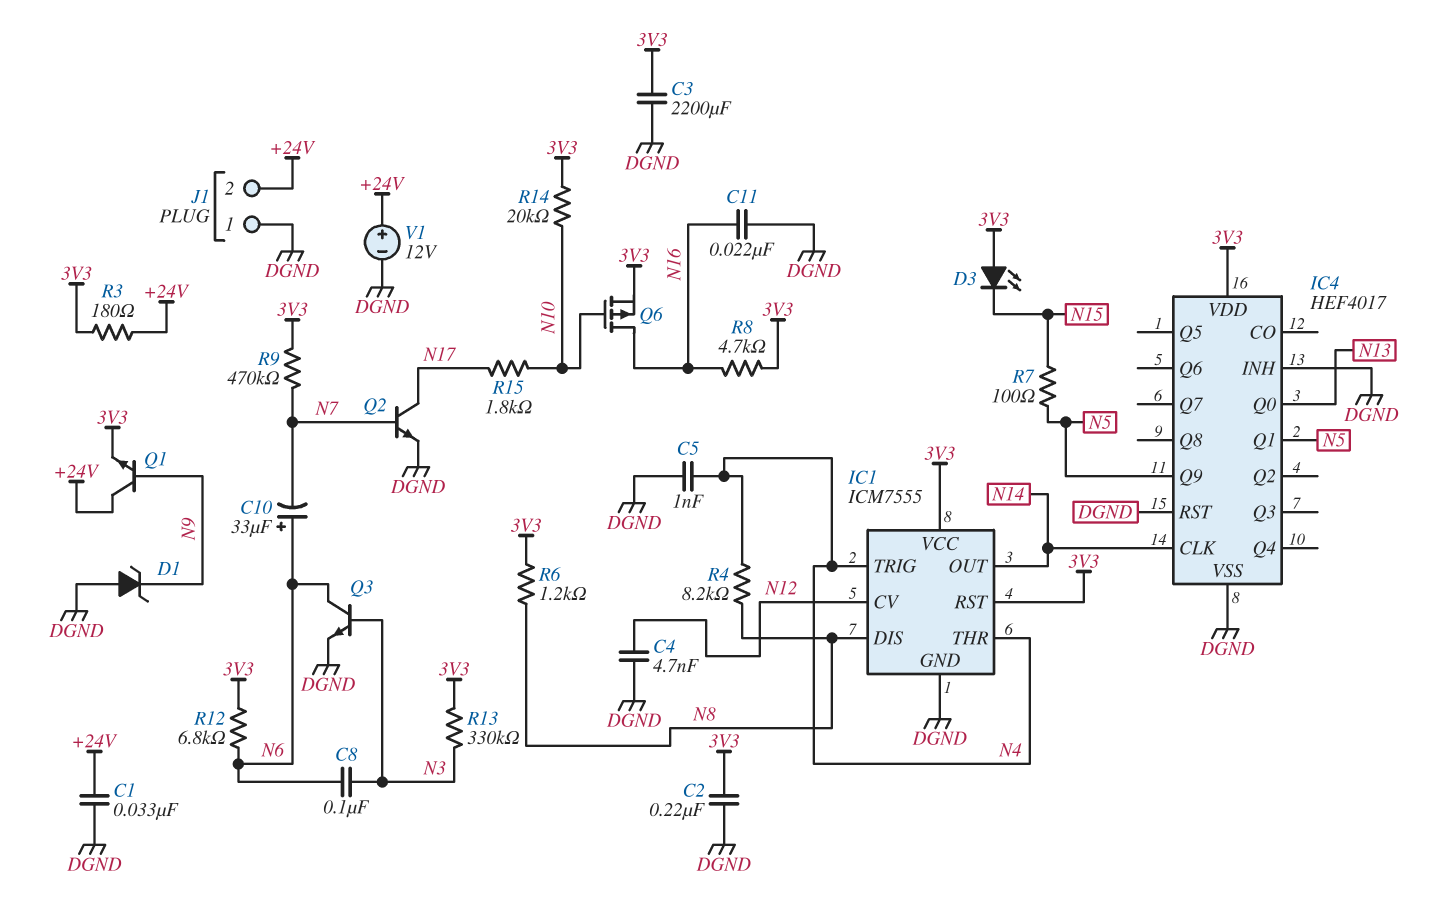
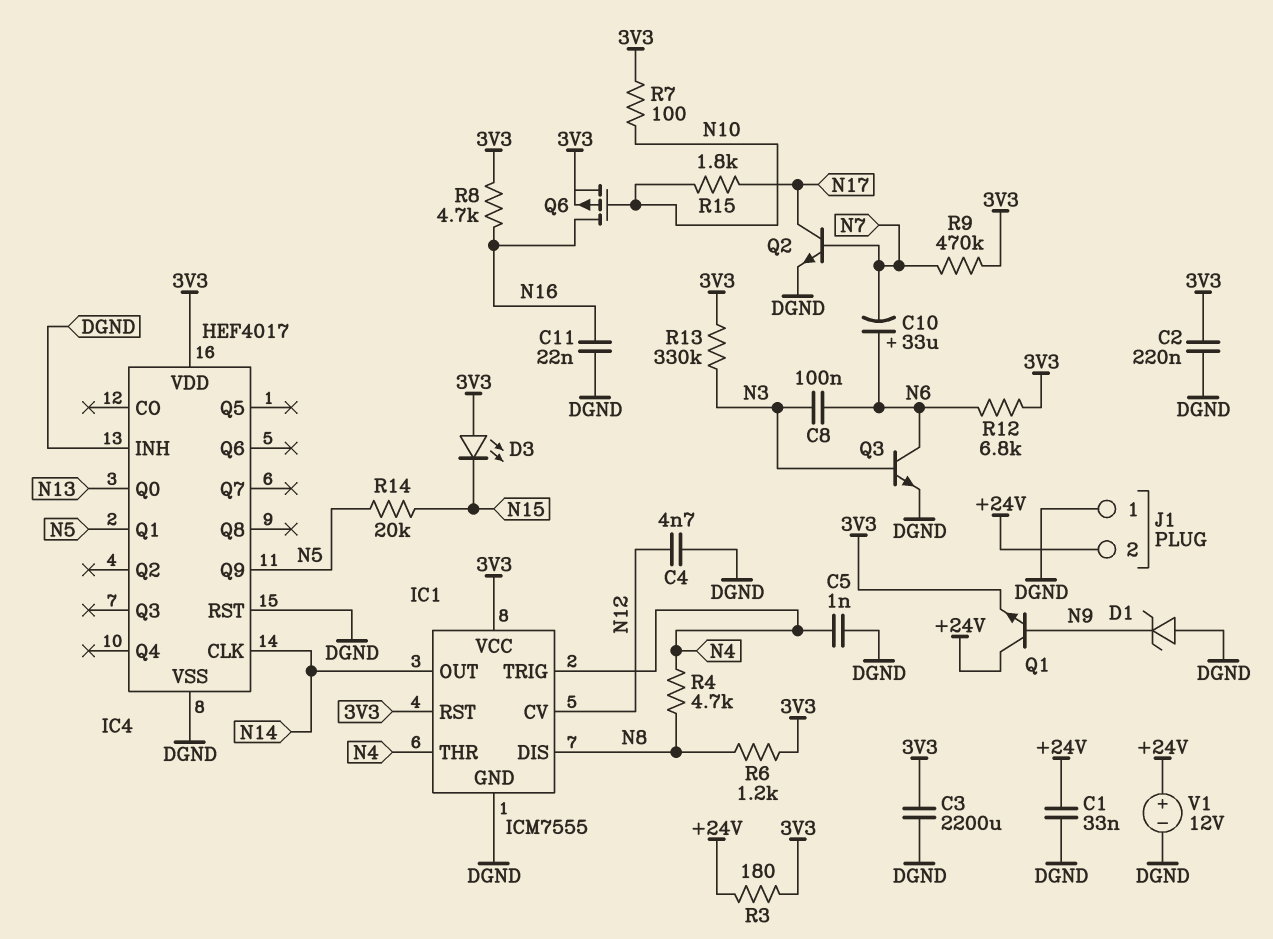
R4: 8.2k (N4, N8) -> 4.7k (N4, N8)
R7: 100 (N5, N15) -> 100 (3V3, N10)
R14: 20k (3V3, N10) -> 20k (N5, N15)

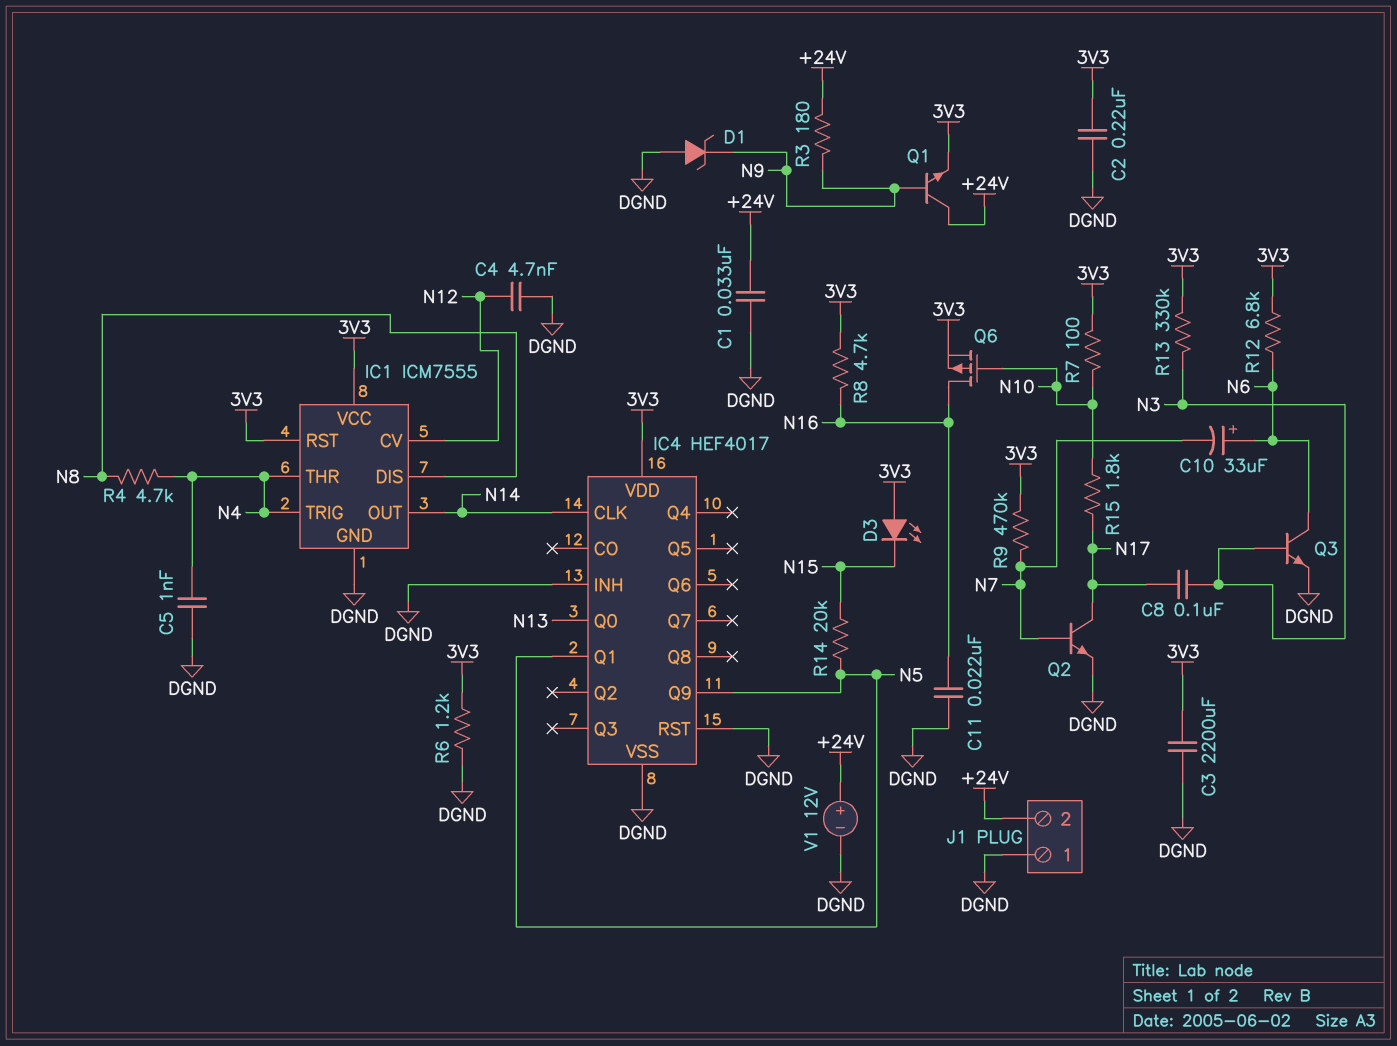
C8: 100nF (N3, N6) -> 100nF (N3, N17)
R3: 180 (+24V, 3V3) -> 180 (+24V, N9)
R6: 1.2k (3V3, N8) -> 1.2k (3V3, DGND)

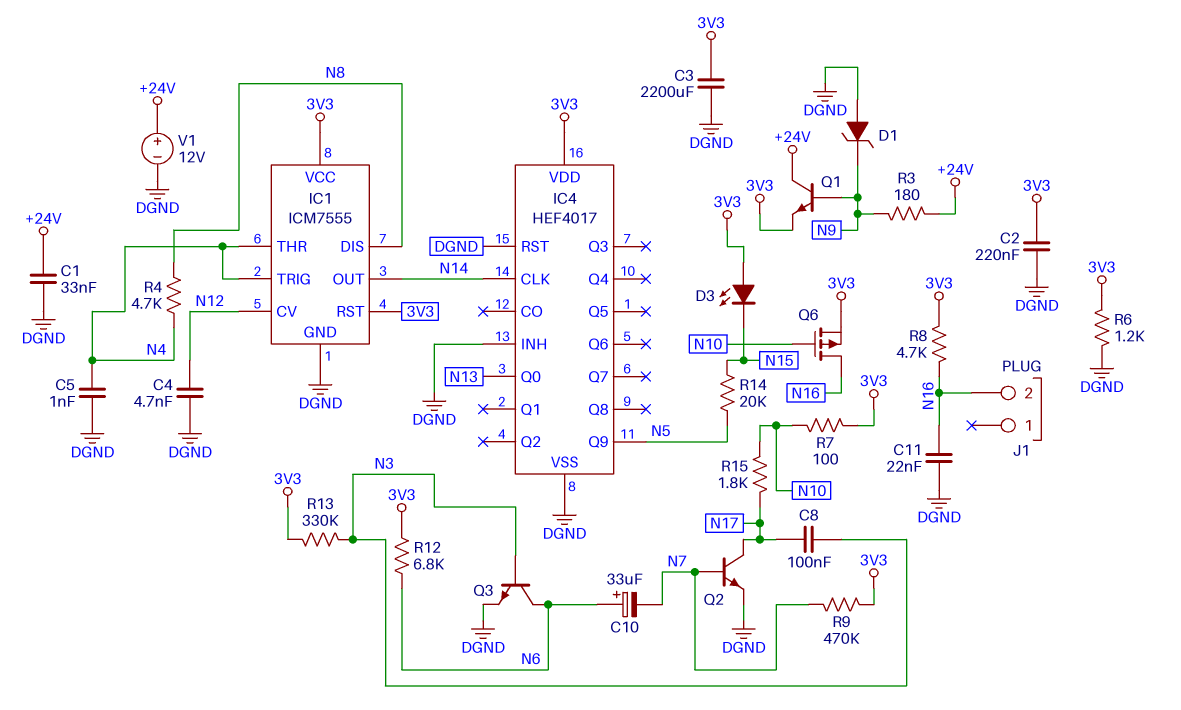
IC4 pin Q1: N5 -> none
J1 pin 1: DGND -> none
J1 pin 2: +24V -> N16

